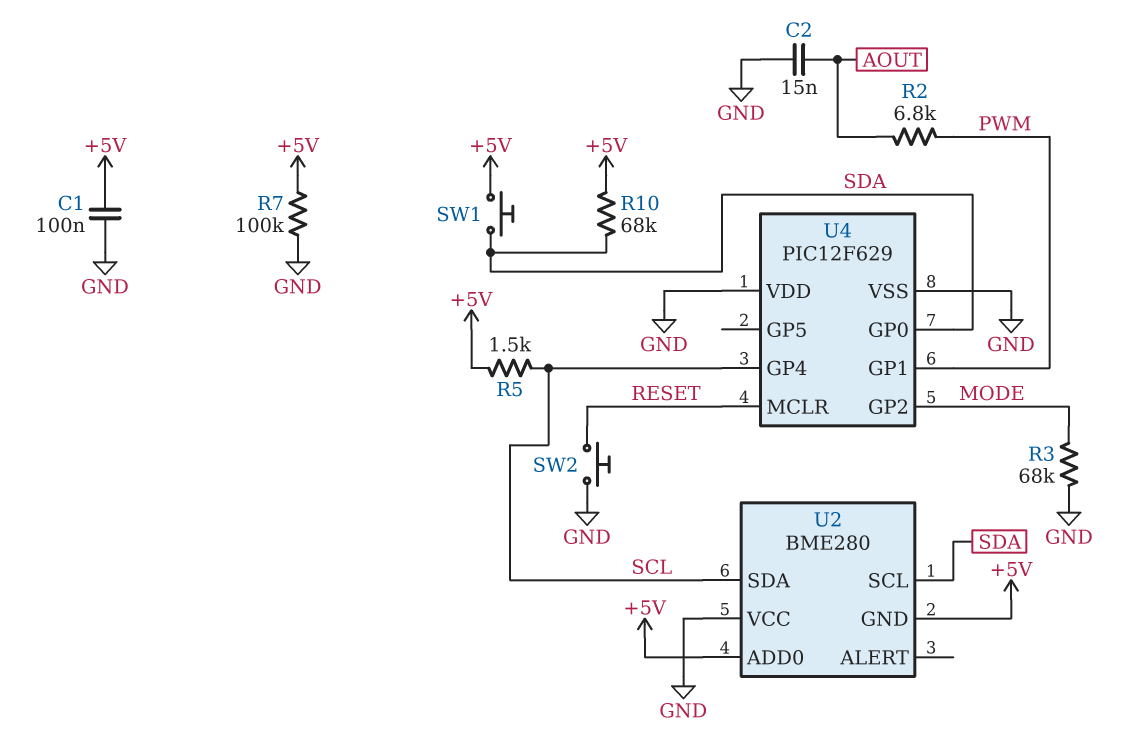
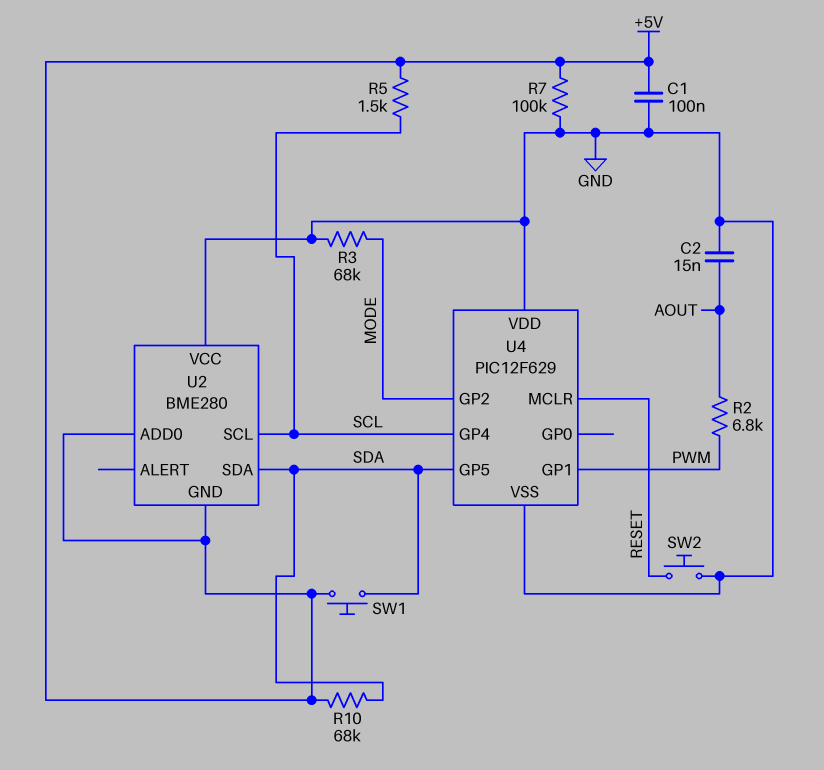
U2 pin SCL: SDA -> SCL
U2 pin SDA: SCL -> SDA
U4 pin GP0: SDA -> none
U4 pin GP5: none -> SDA

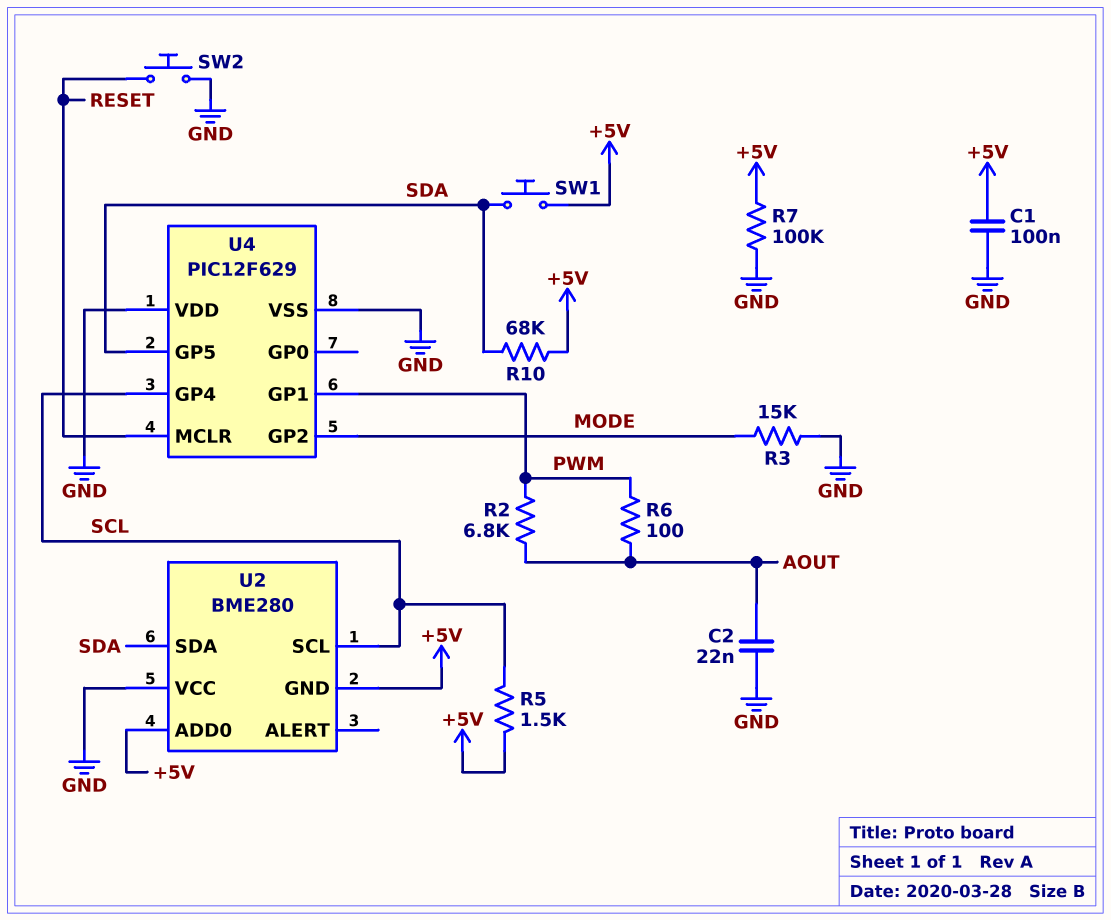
C2: 15nF (AOUT, GND) -> 22nF (AOUT, GND)
R3: 68k (GND, MODE) -> 15k (GND, MODE)
R6: none -> 100 (AOUT, PWM)

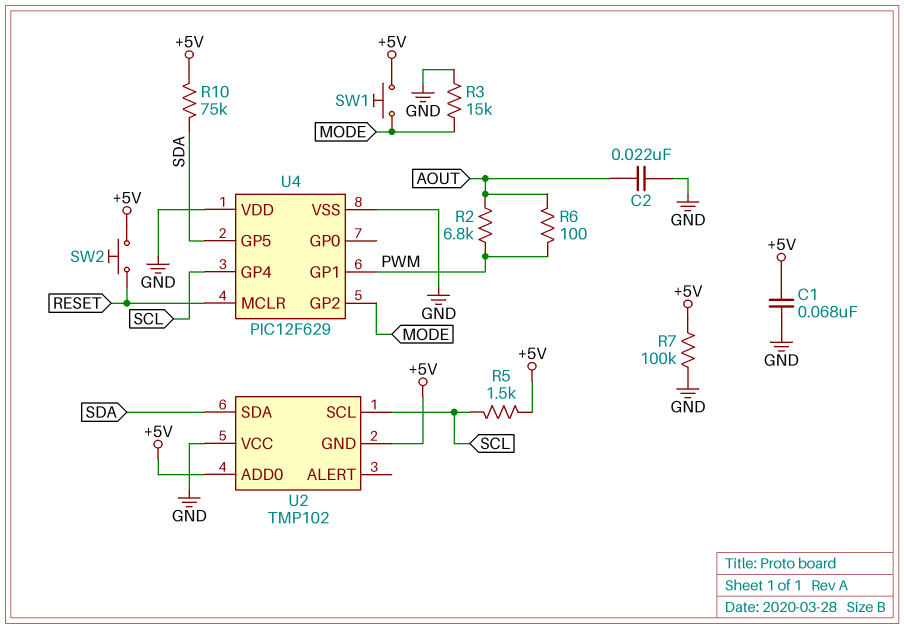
C1: 100nF (+5V, GND) -> 68nF (+5V, GND)
R10: 68k (+5V, SDA) -> 75k (+5V, SDA)
SW1: button (+5V, SDA) -> button (+5V, MODE)
SW2: button (GND, RESET) -> button (+5V, RESET)
U2: BME280 -> TMP102

